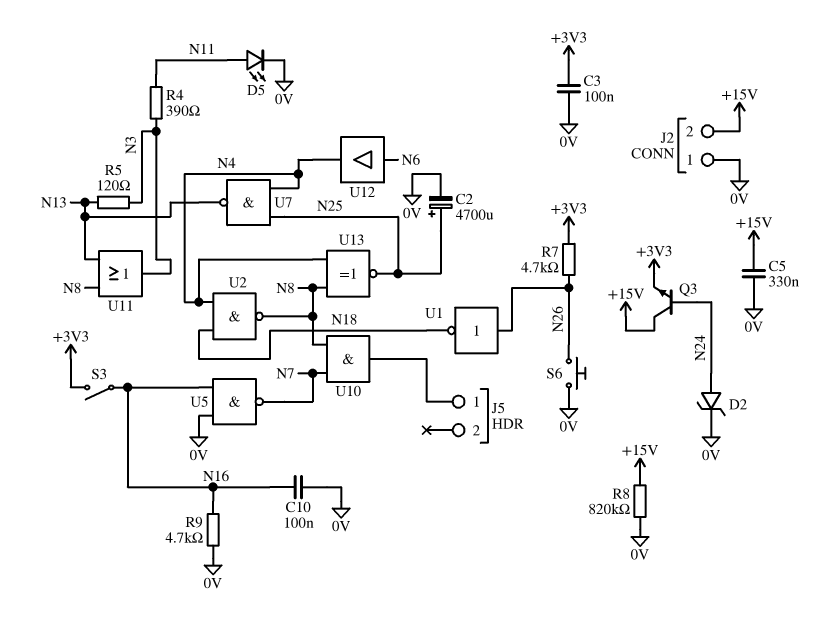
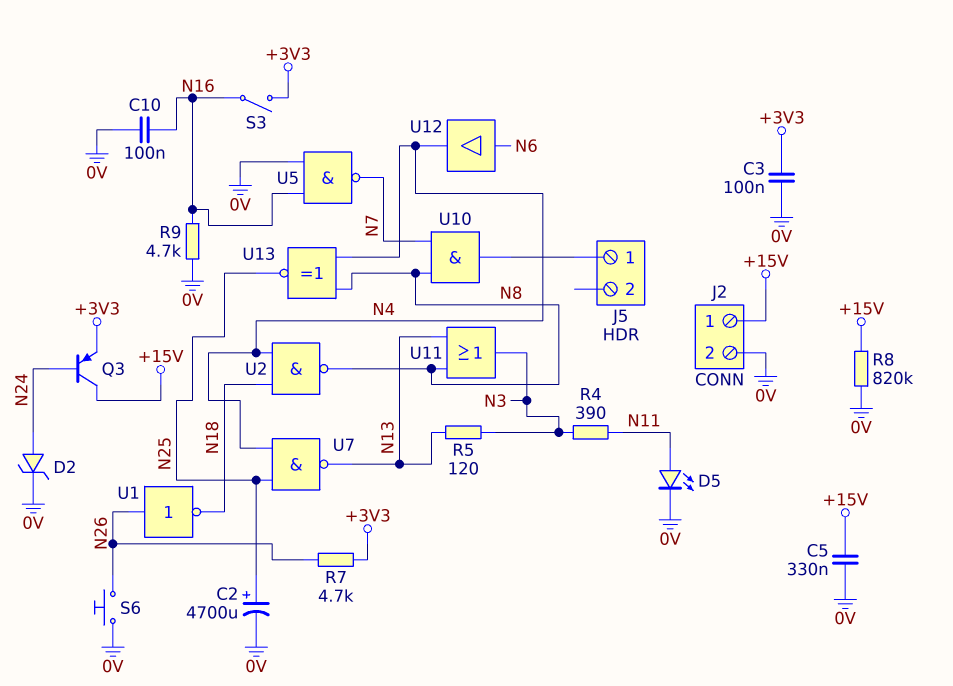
J2 pin 1: 0V -> +15V
J2 pin 2: +15V -> 0V
Q3: NPN (B N24, C +15V, E +3V3) -> PNP (B N24, C +15V, E +3V3)

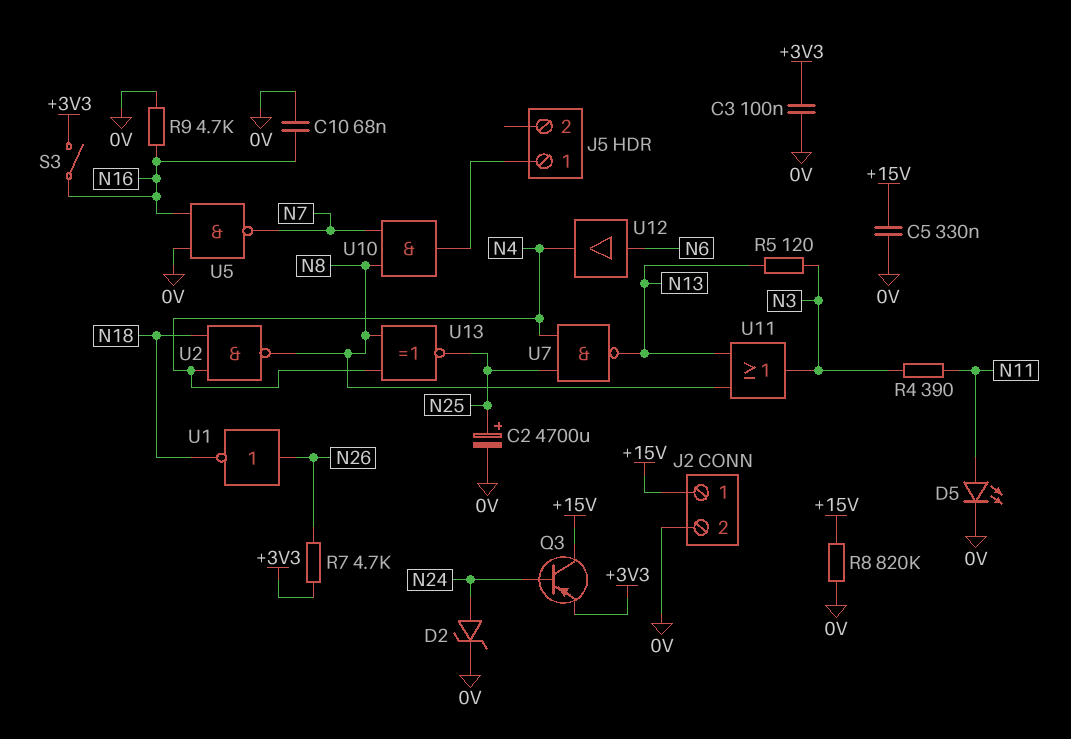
C10: 100nF (0V, N16) -> 68nF (0V, N16)
S6: button (0V, N26) -> none

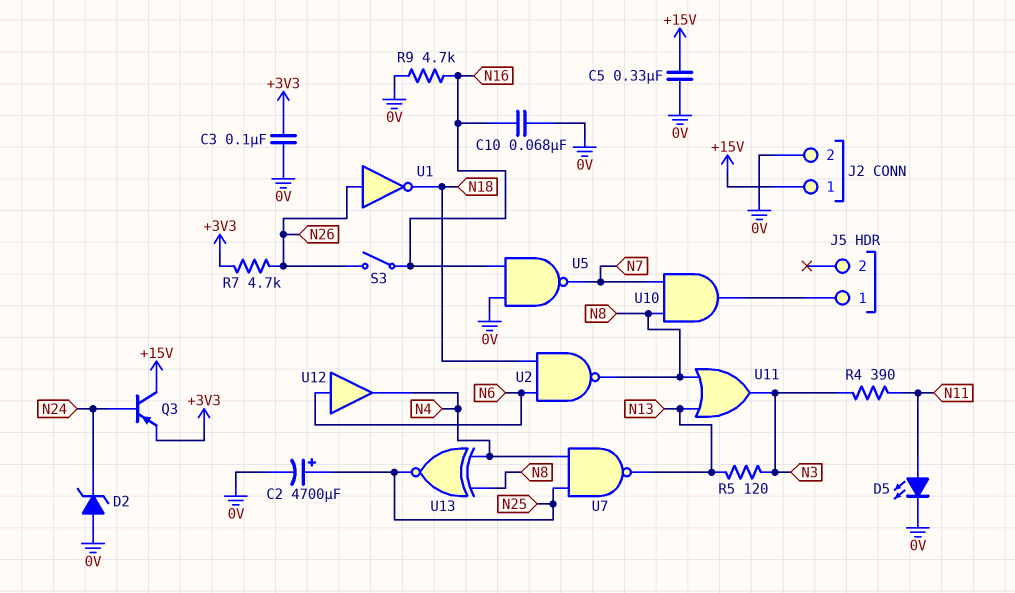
D2: zener (A N24, K 0V) -> zener (A 0V, K N24)
R8: 820k (+15V, 0V) -> none
S3: switch (+3V3, N16) -> switch (N16, N26)
U2: NAND (in N4, in N18, out N8) -> NAND (in N6, in N18, out N8)

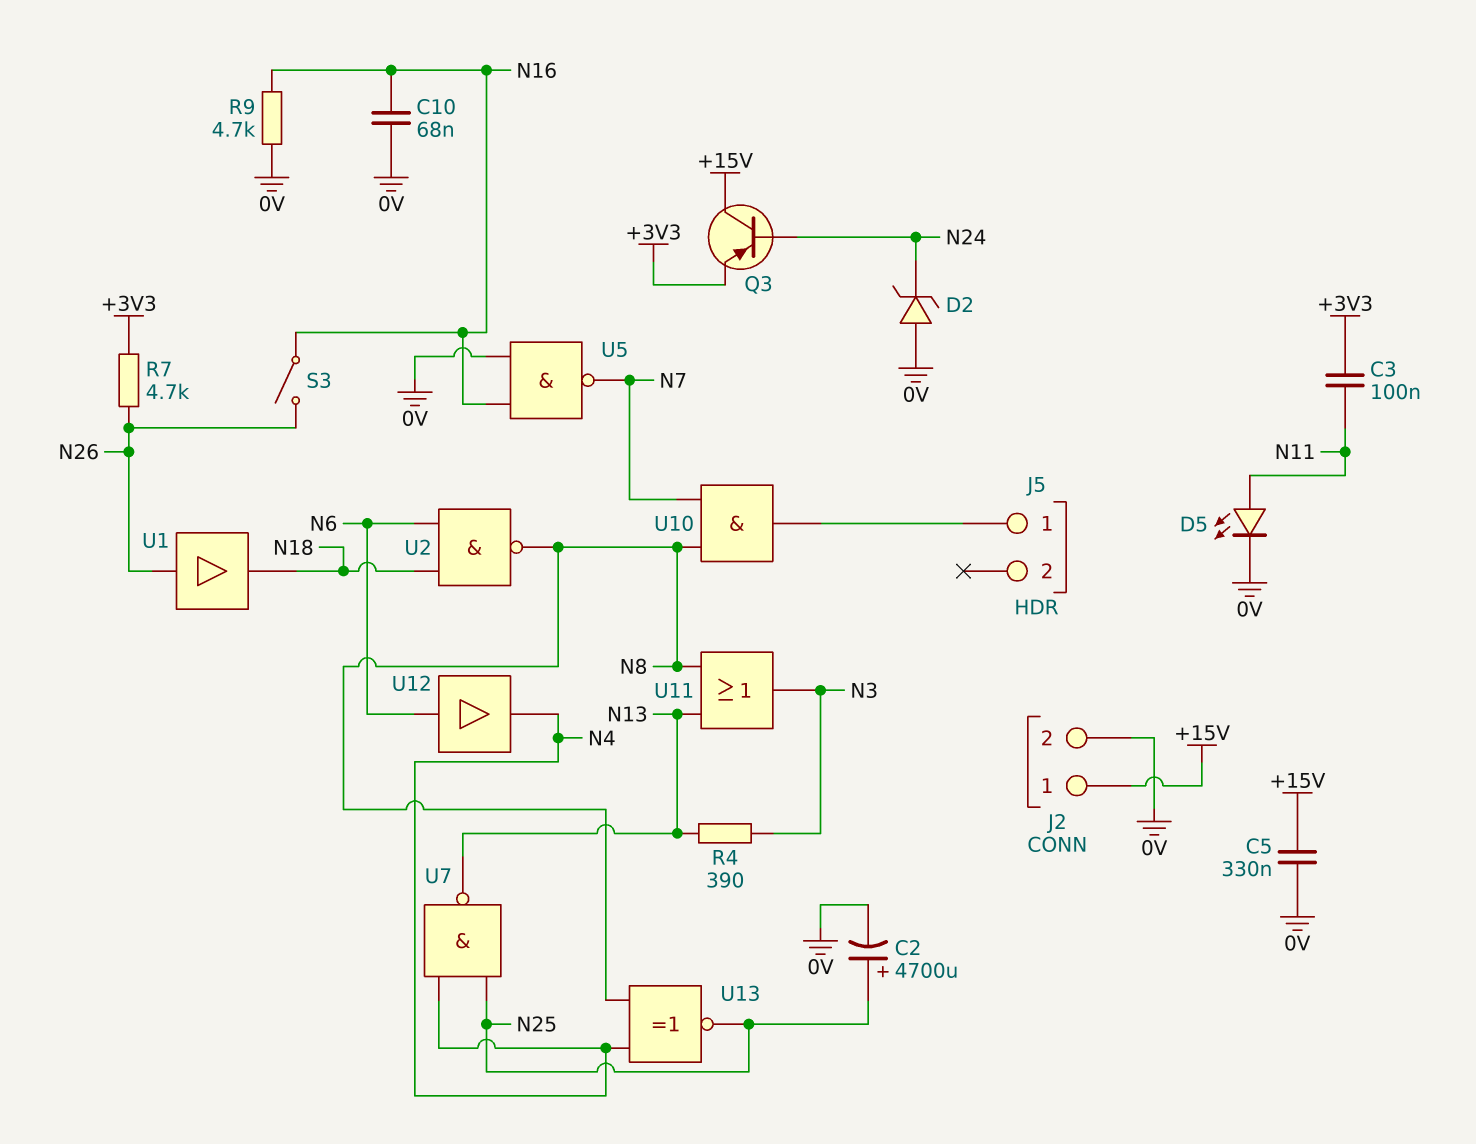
C3: 100nF (+3V3, 0V) -> 100nF (+3V3, N11)
R4: 390 (N3, N11) -> 390 (N3, N13)
R5: 120 (N3, N13) -> none
U1: NOT (in N26, out N18) -> buffer (in N26, out N18)

